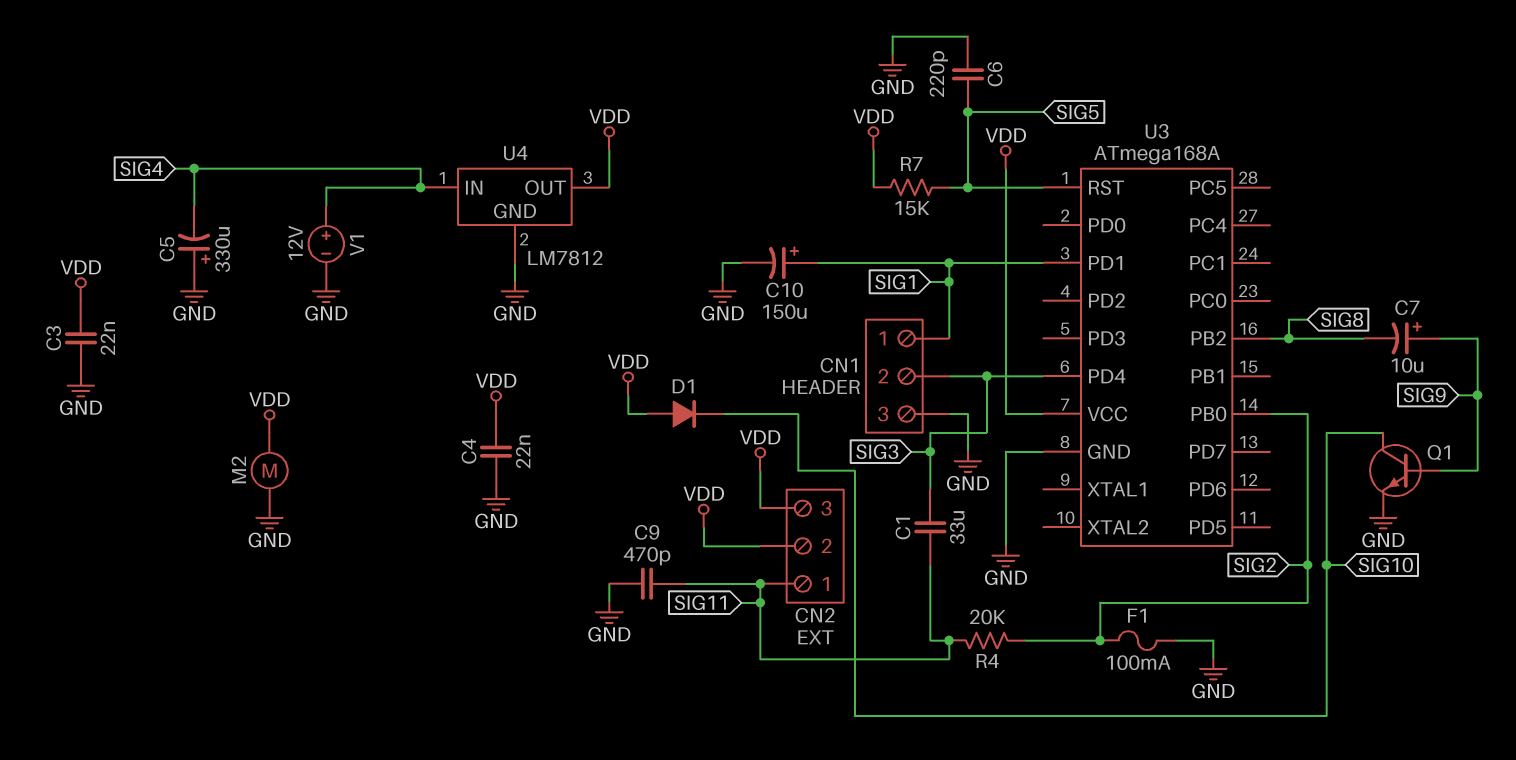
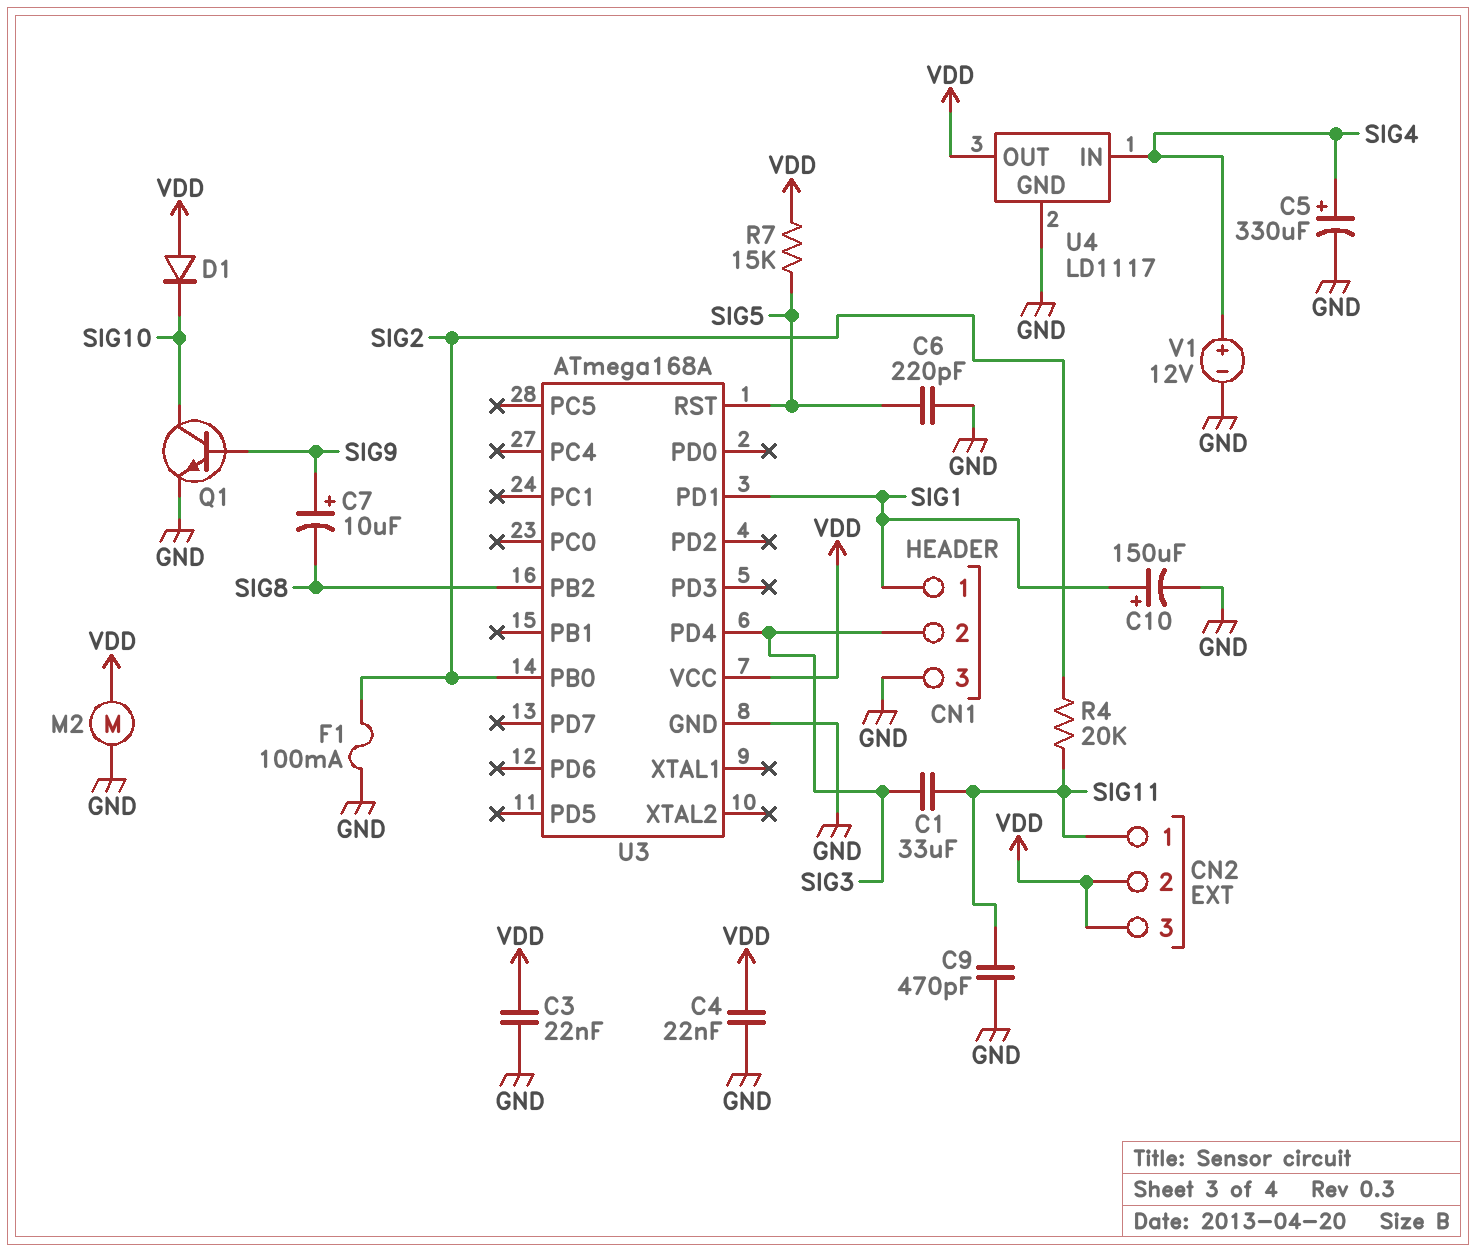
C5: 330uF (plus GND, minus SIG4) -> 330uF (plus SIG4, minus GND)
U4: LM7812 -> LD1117

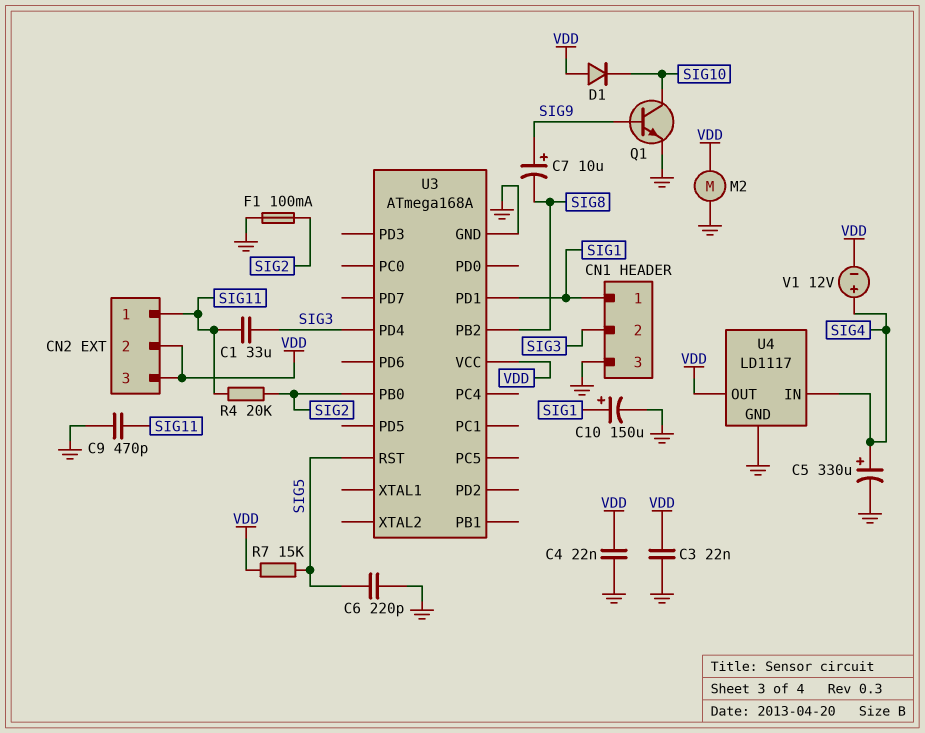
V1: 12V (plus SIG4, minus GND) -> 12V (plus SIG4, minus VDD)

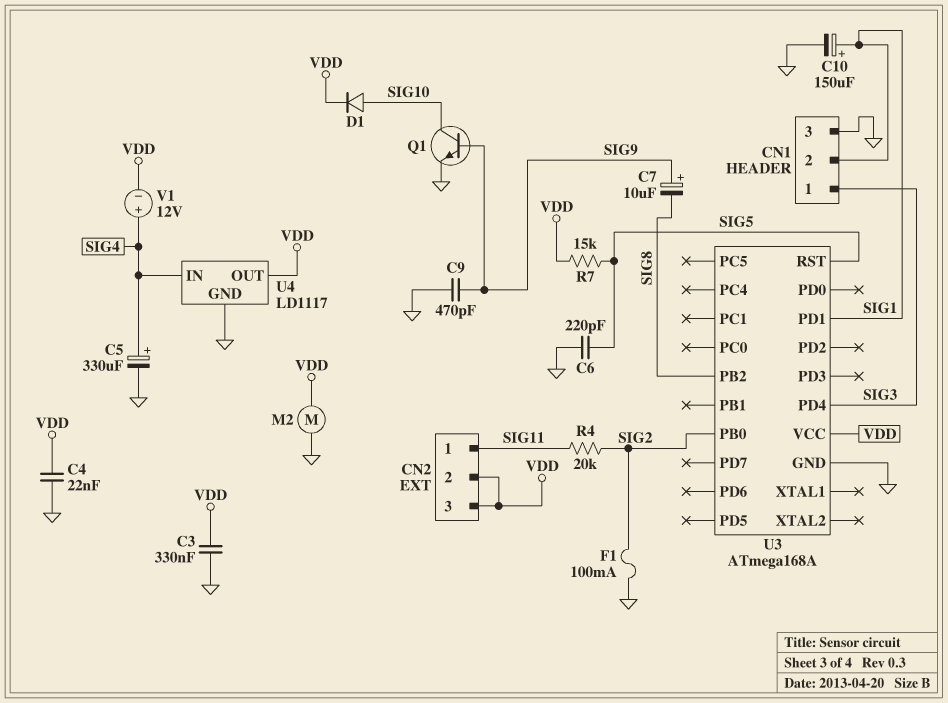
C1: 33uF (SIG3, SIG11) -> none
C3: 22nF (GND, VDD) -> 330nF (GND, VDD)
C9: 470pF (GND, SIG11) -> 470pF (GND, SIG9)
CN1 pin 1: SIG1 -> SIG3
CN1 pin 2: SIG3 -> SIG1
D1: diode (A VDD, K SIG10) -> diode (A SIG10, K VDD)

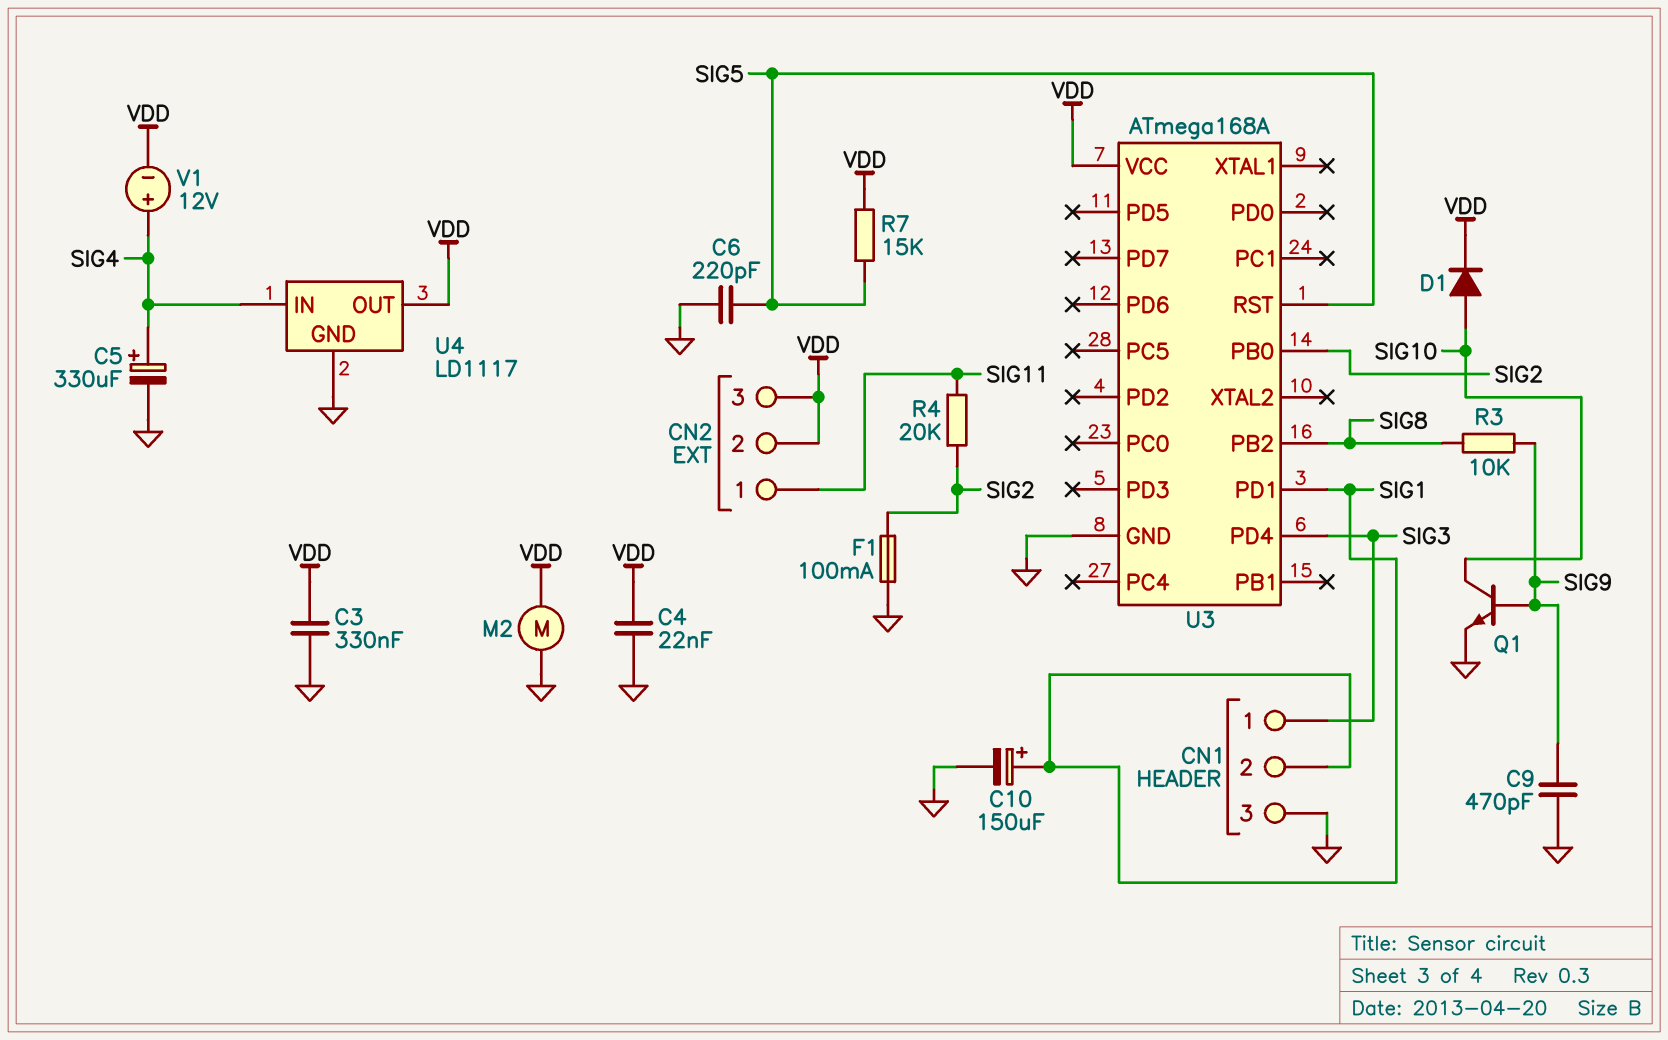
C7: 10uF (plus SIG9, minus SIG8) -> none
R3: none -> 10k (SIG8, SIG9)

